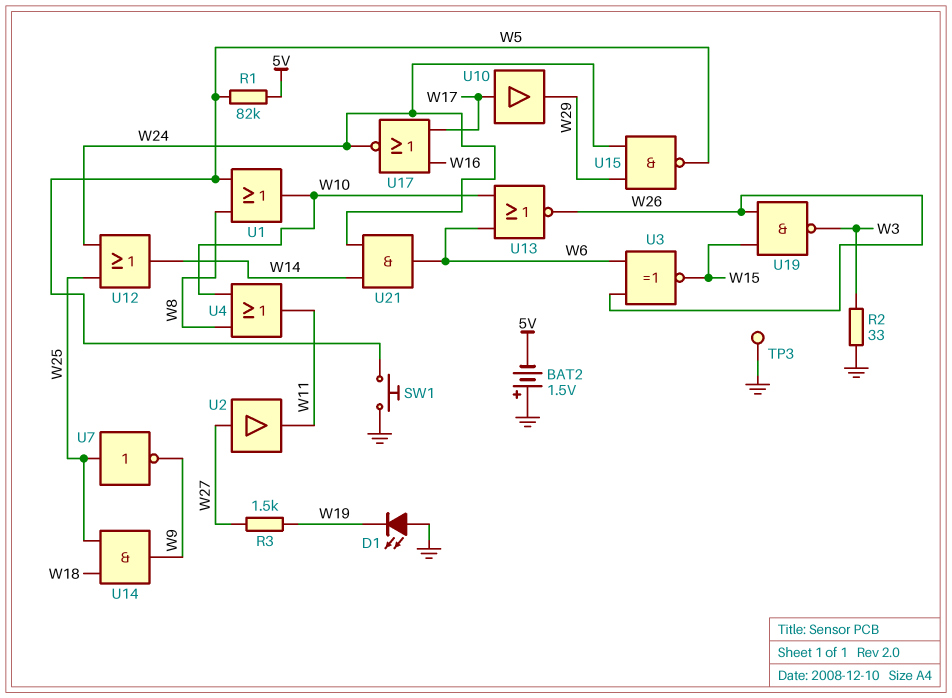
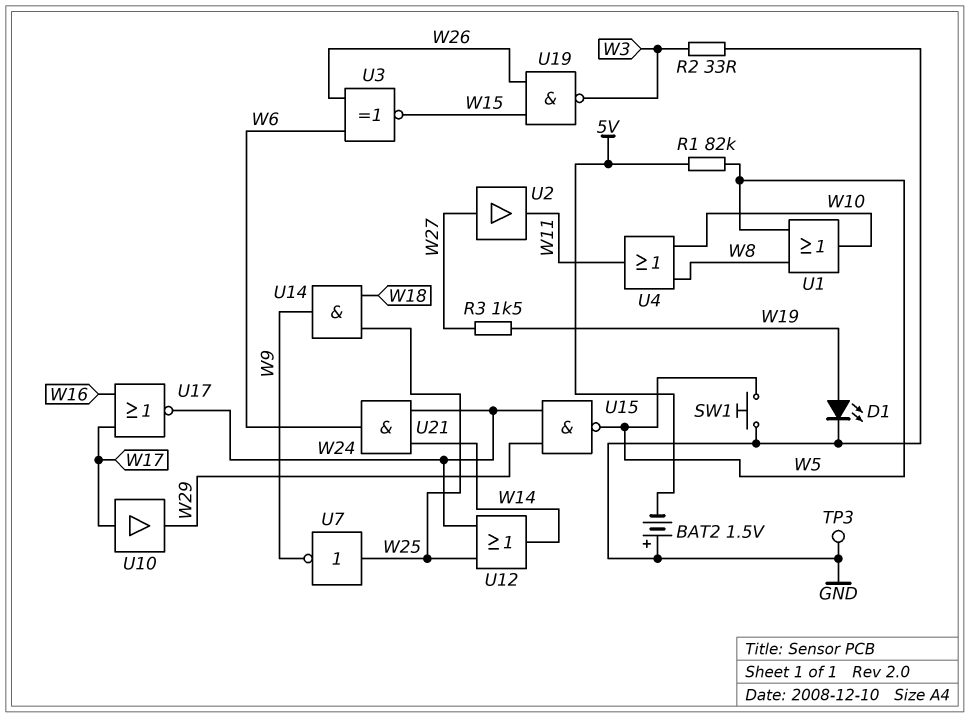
D1: LED (A GND, K W19) -> LED (A W19, K GND)
U13: NOR (in W6, in W10, out W26) -> none

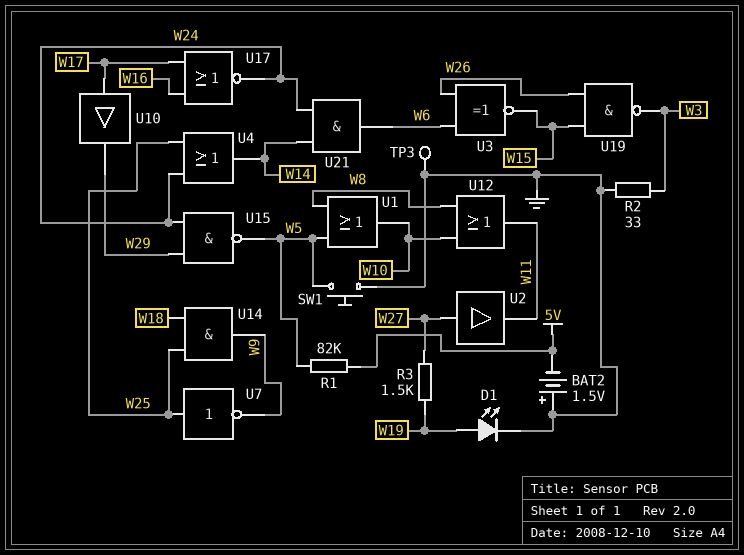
U4: OR (in W8, in W10, out W11) -> OR (in W24, in W25, out W14)
U12: OR (in W24, in W25, out W14) -> OR (in W8, in W10, out W11)

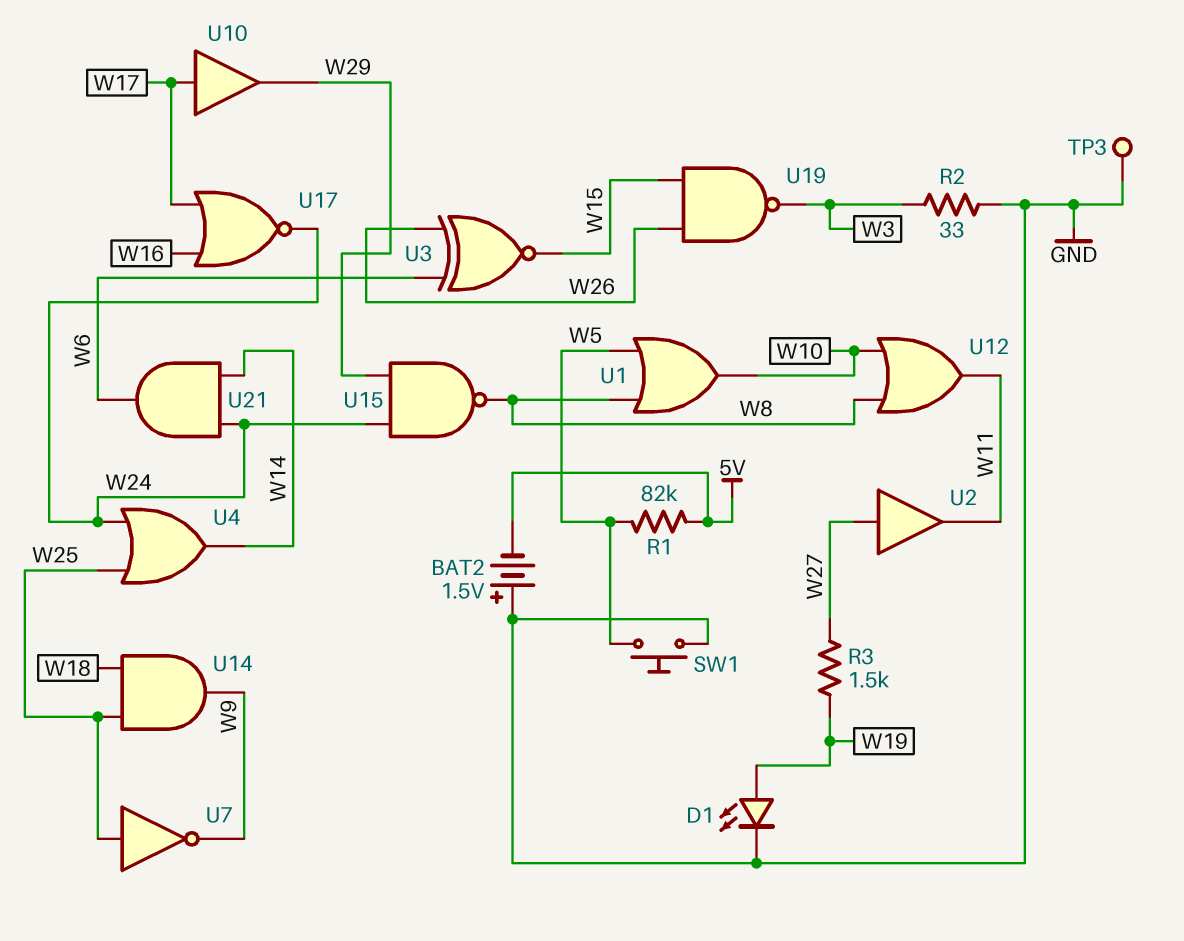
U15: NAND (in W24, in W29, out W5) -> NAND (in W24, in W29, out W8)

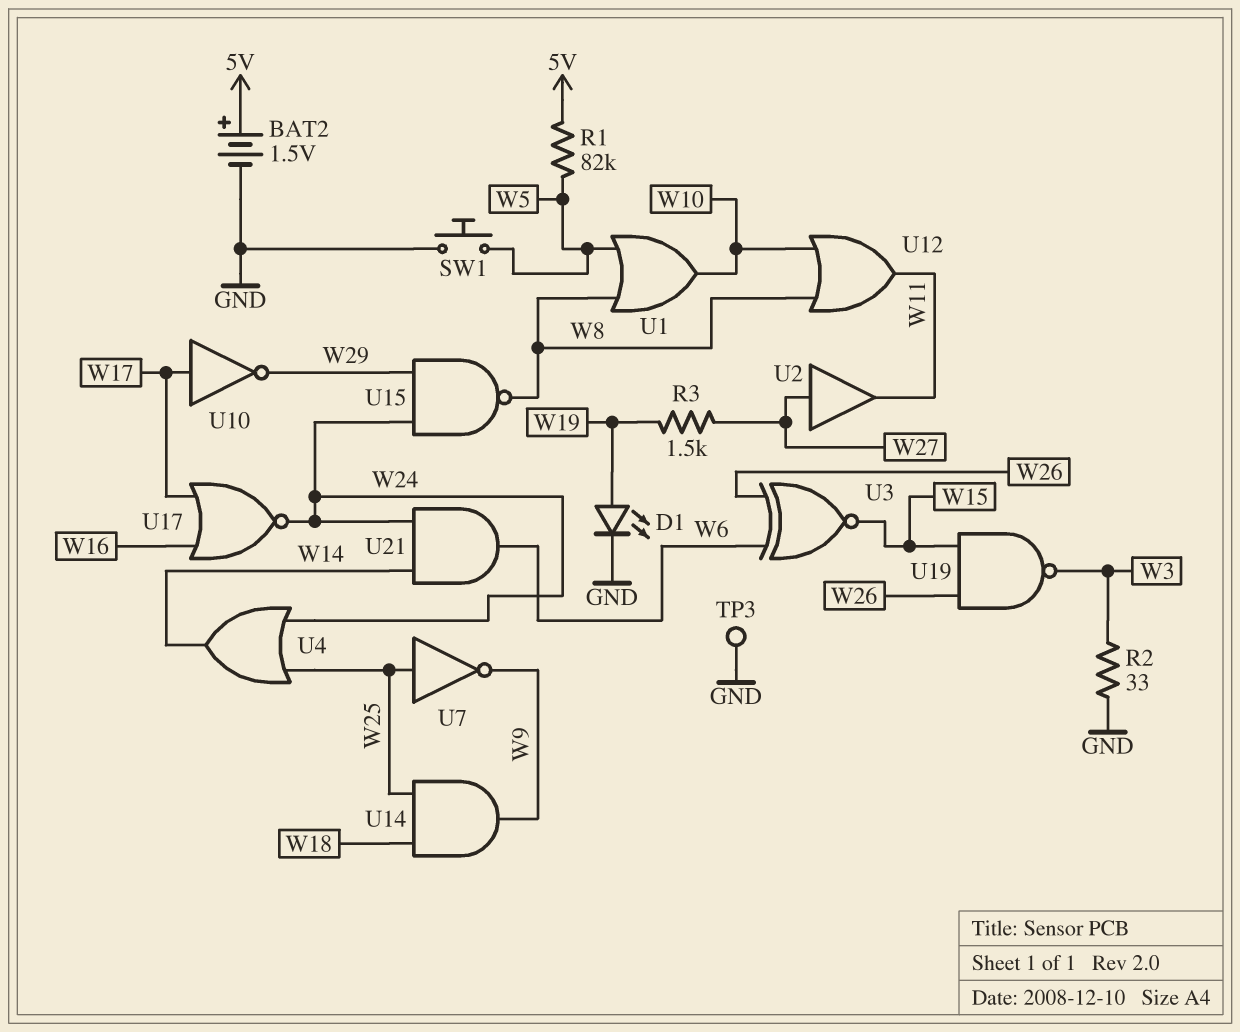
BAT2: 1.5V (plus GND, minus 5V) -> 1.5V (plus 5V, minus GND)
U10: buffer (in W17, out W29) -> NOT (in W17, out W29)

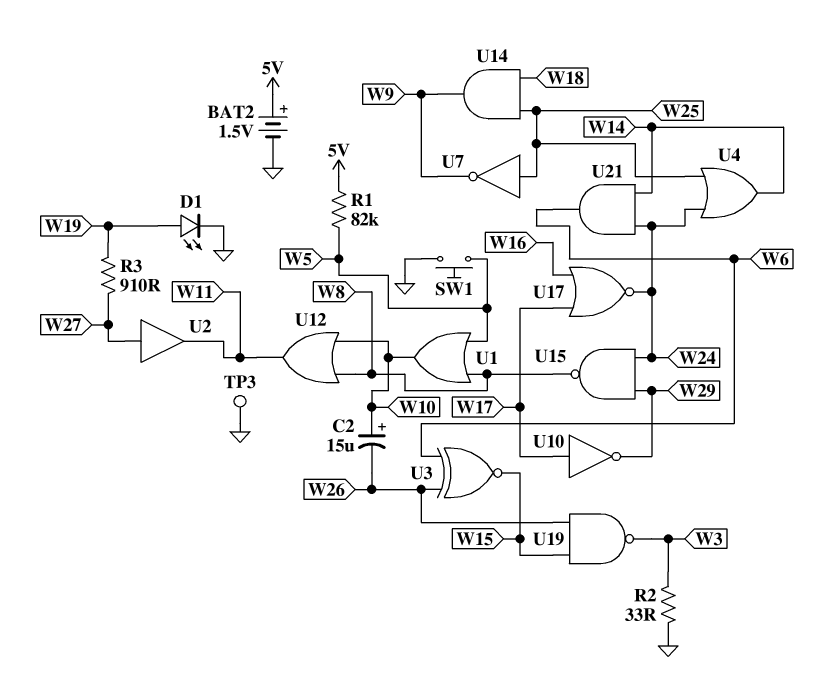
C2: none -> 15uF (plus W10, minus W26)
R3: 1.5k (W19, W27) -> 910 (W19, W27)

